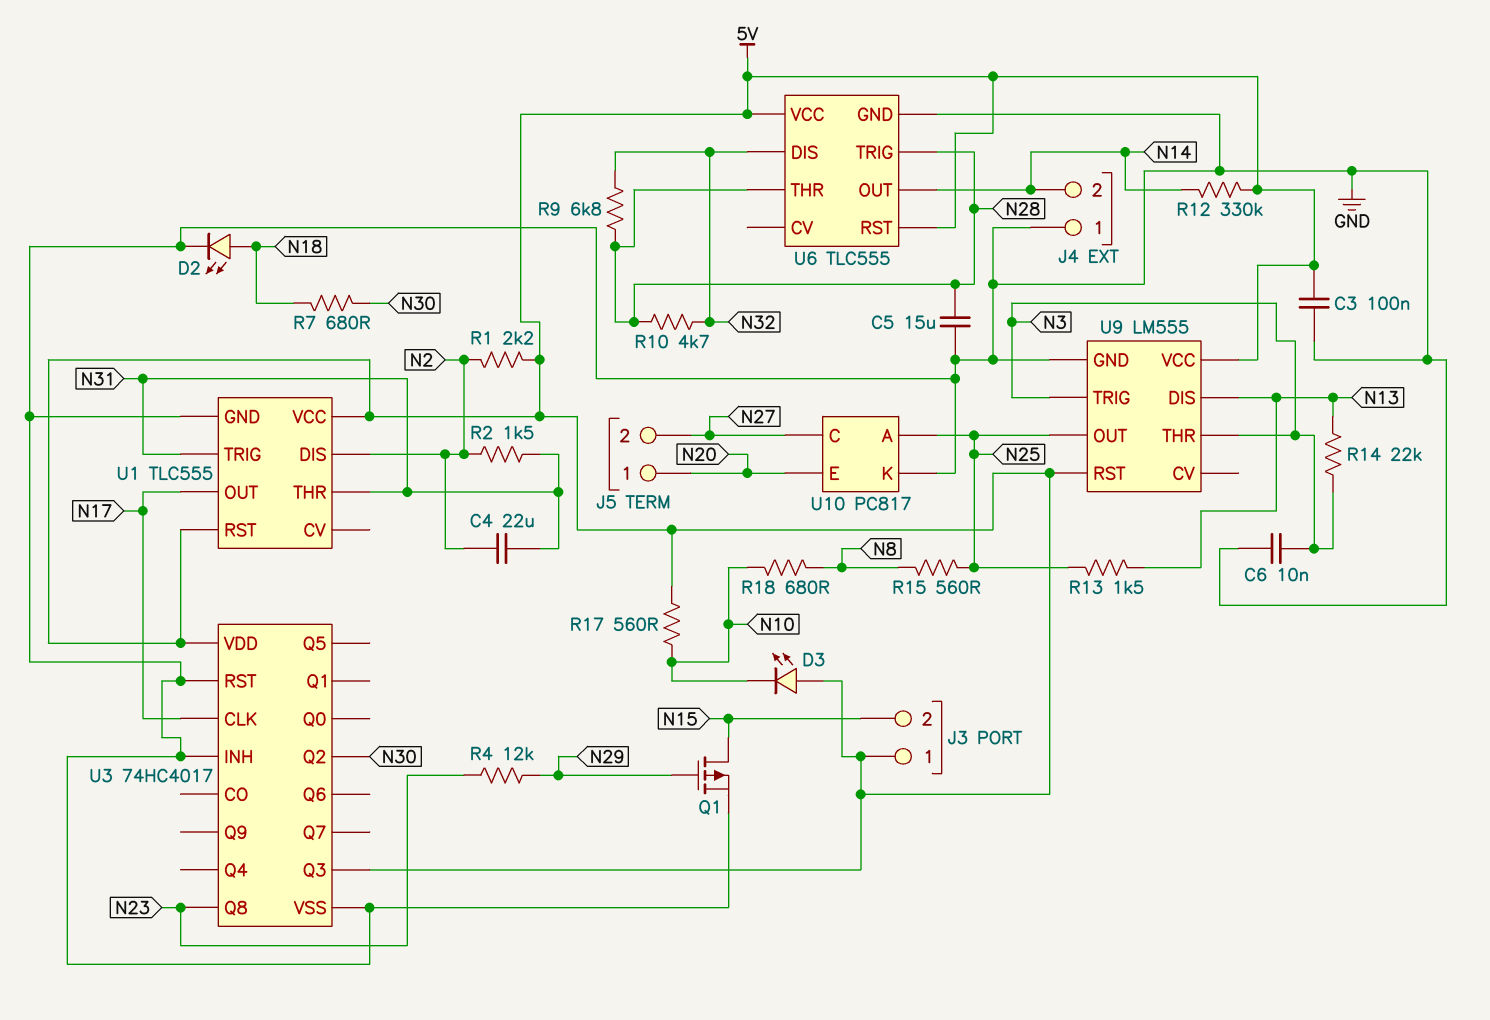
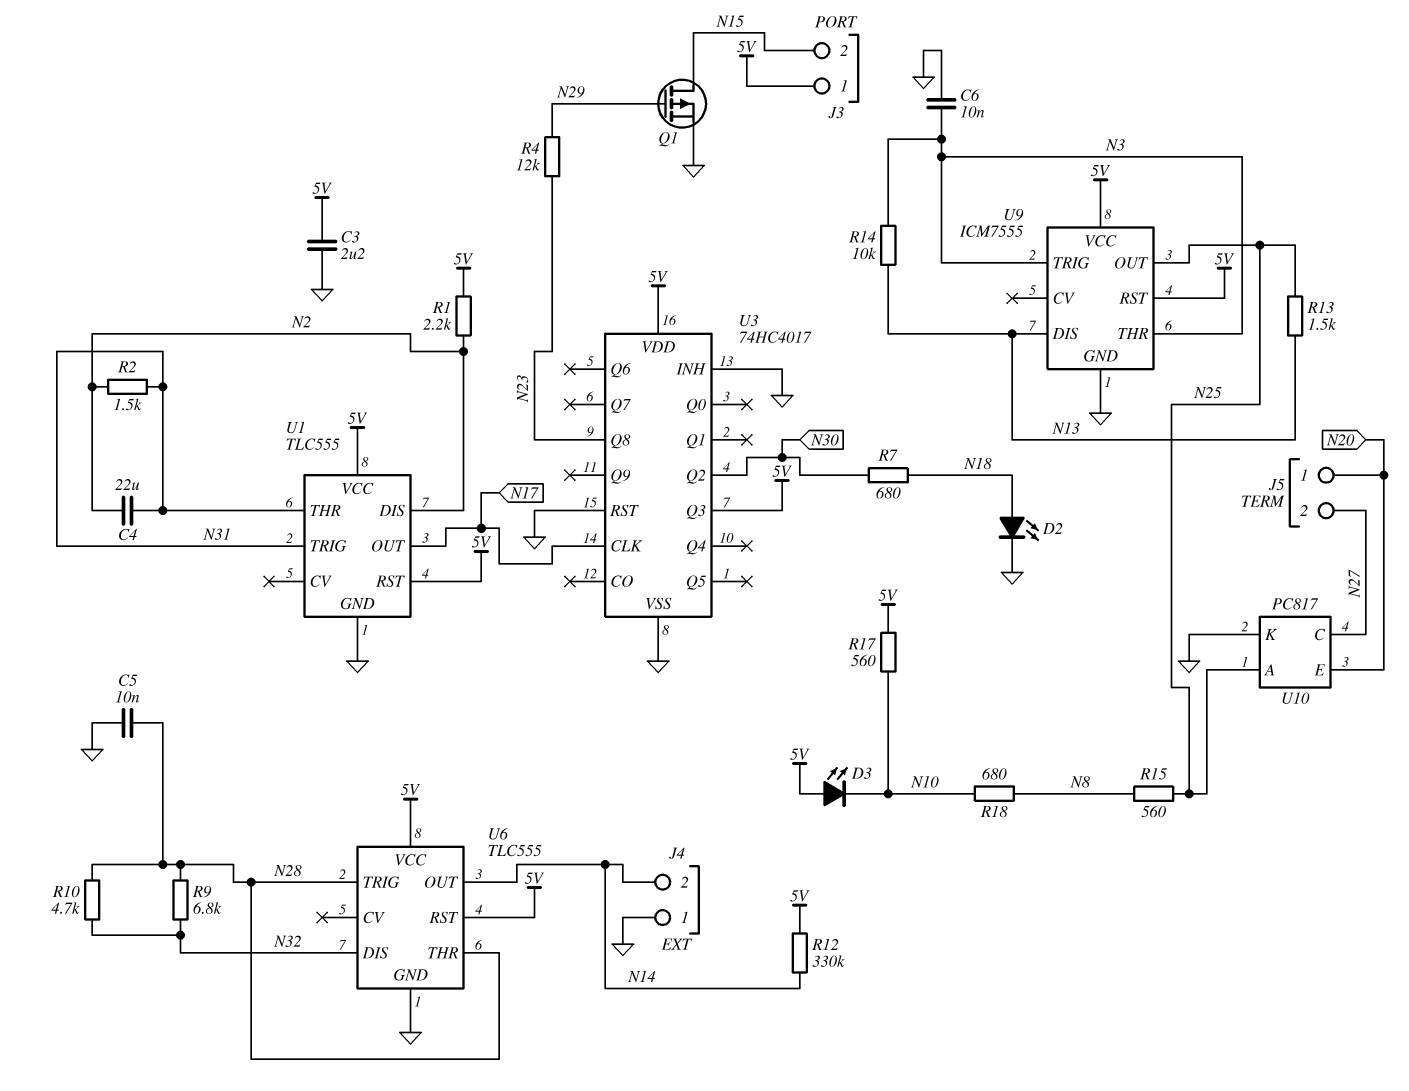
C3: 100nF (5V, GND) -> 2.2uF (5V, GND)
C5: 15uF (GND, N28) -> 10nF (GND, N28)
R14: 22k (N3, N13) -> 10k (N3, N13)
U9: LM555 -> ICM7555

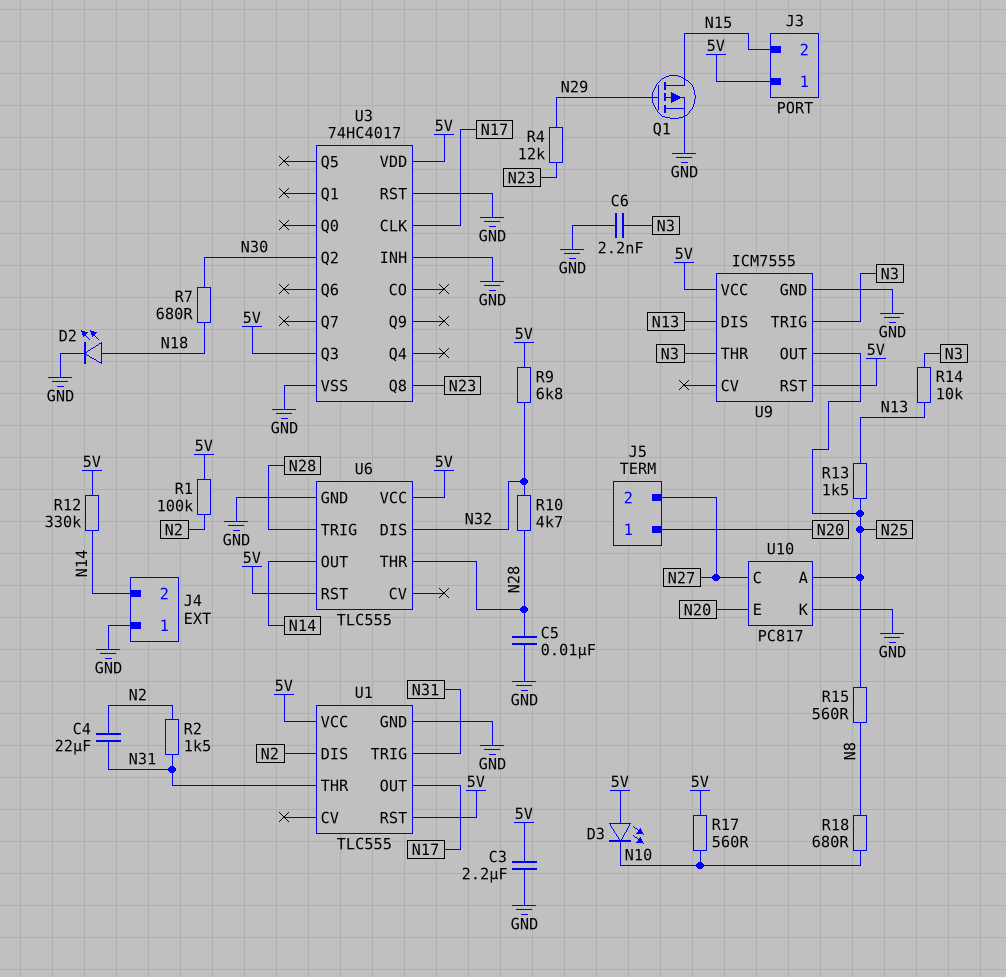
C6: 10nF (GND, N3) -> 2.2nF (GND, N3)
R1: 2.2k (5V, N2) -> 100k (5V, N2)
R9: 6.8k (N28, N32) -> 6.8k (5V, N32)

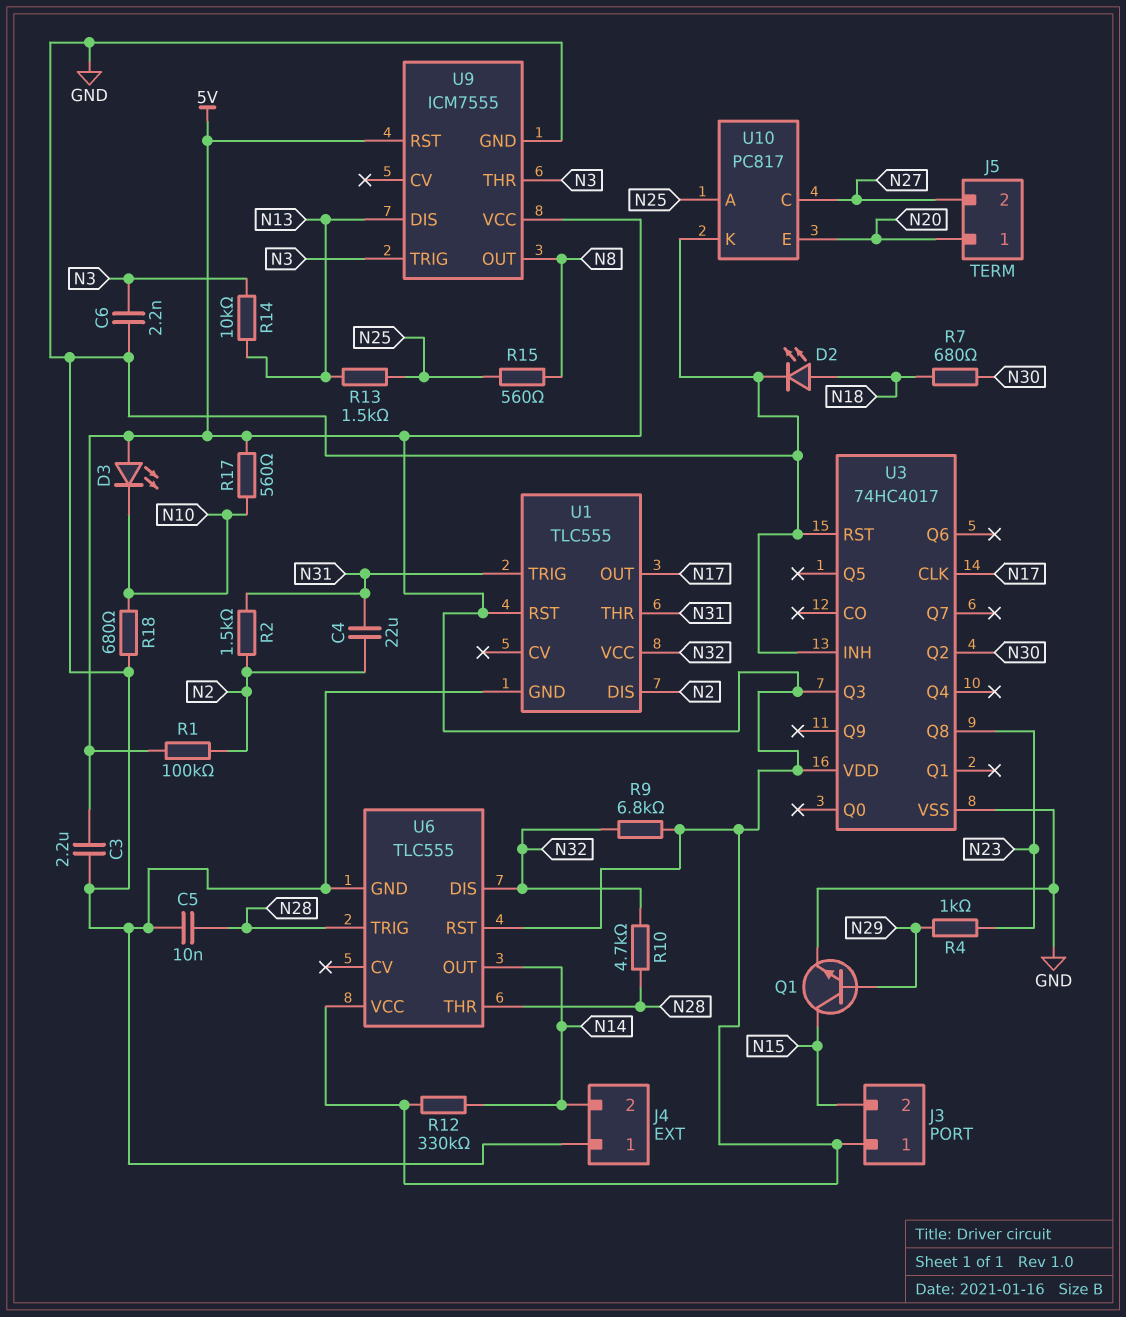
Q1: PMOS (G N29, D N15, S GND) -> NPN (B N29, C N15, E GND)
R4: 12k (N23, N29) -> 1k (N23, N29)
R18: 680 (N8, N10) -> 680 (GND, N10)
U1 pin VCC: 5V -> N32
U9 pin OUT: N25 -> N8

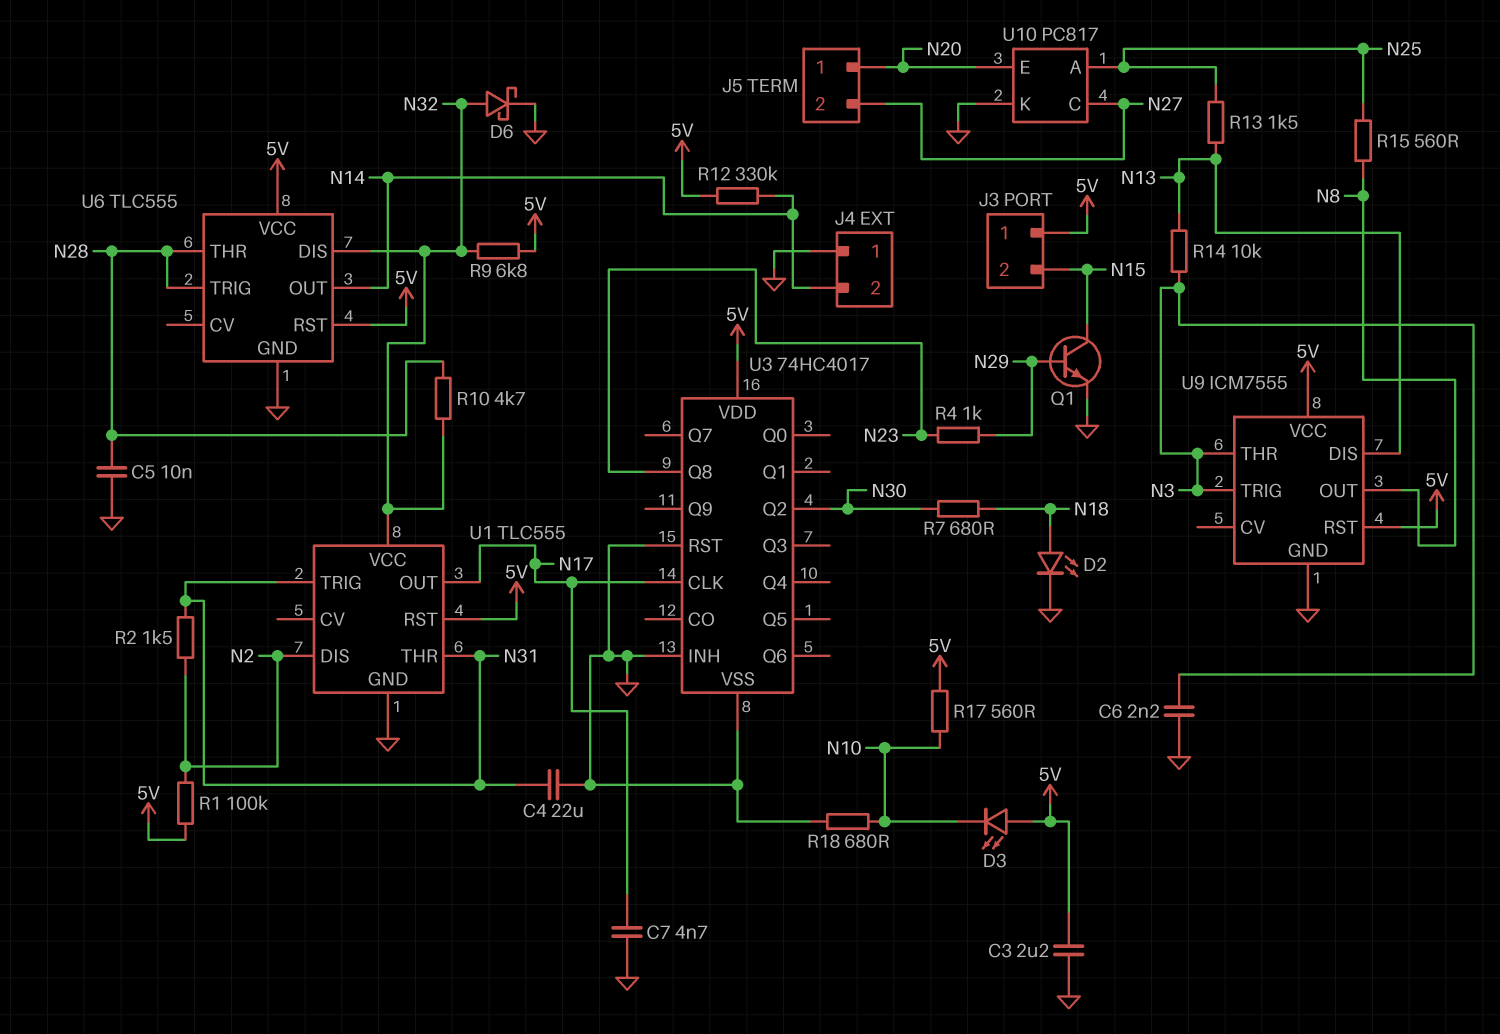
C4: 22uF (N2, N31) -> 22uF (GND, N31)
C7: none -> 4.7nF (GND, N17)
D6: none -> schottky (A N32, K GND)
U3 pin Q3: 5V -> none

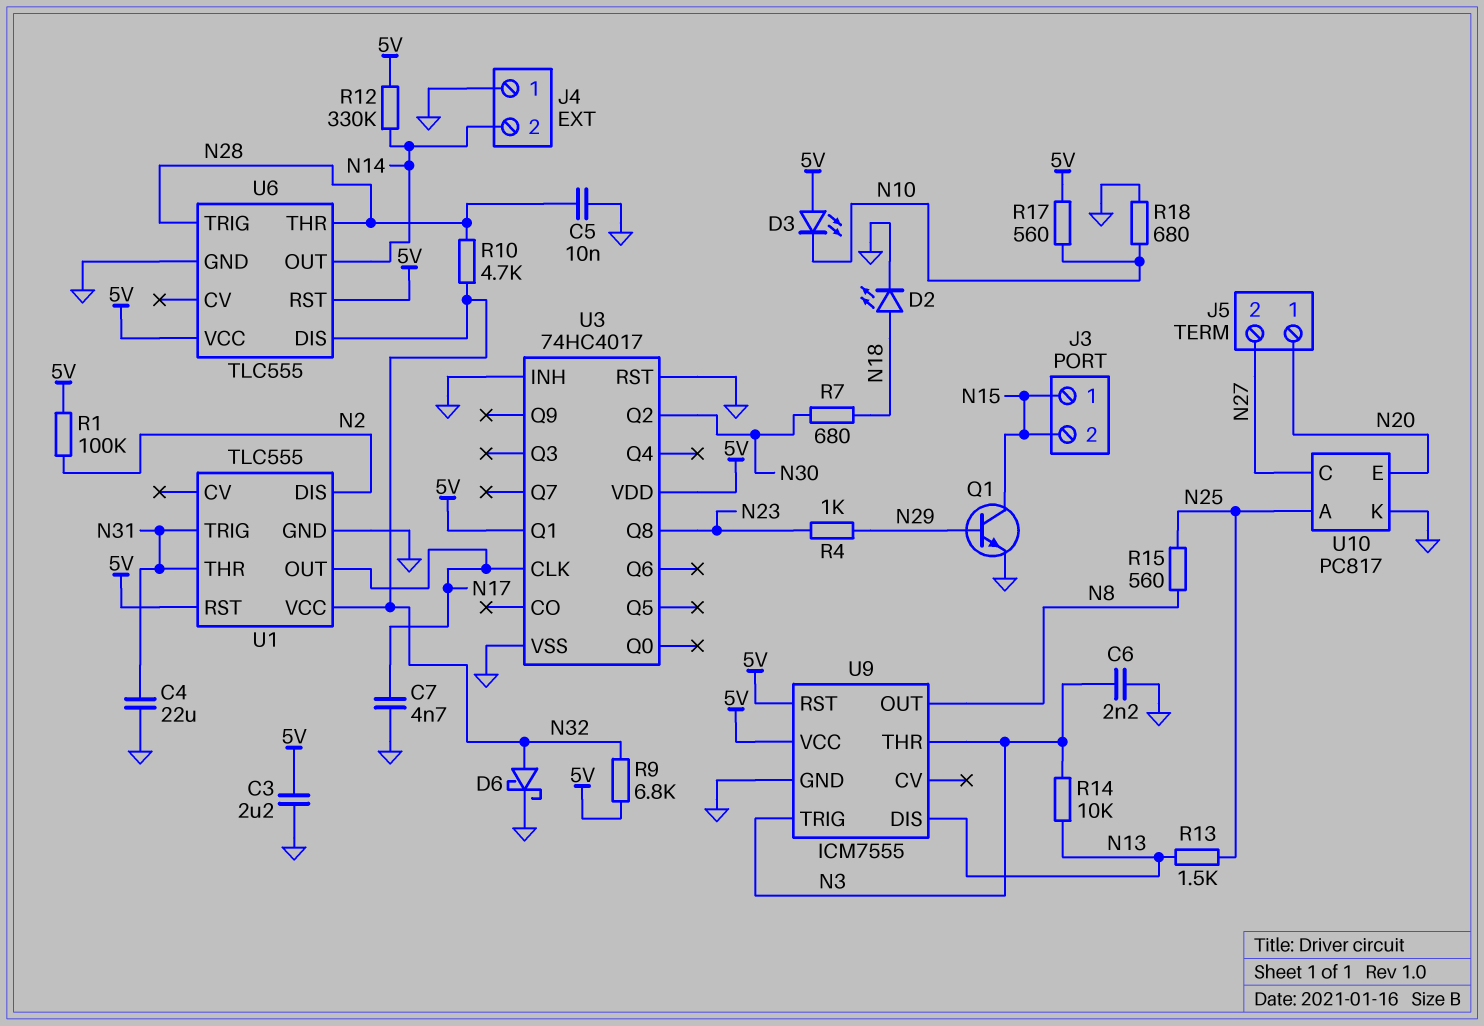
J3 pin 1: 5V -> N15
R2: 1.5k (N2, N31) -> none
U3 pin Q1: none -> 5V

